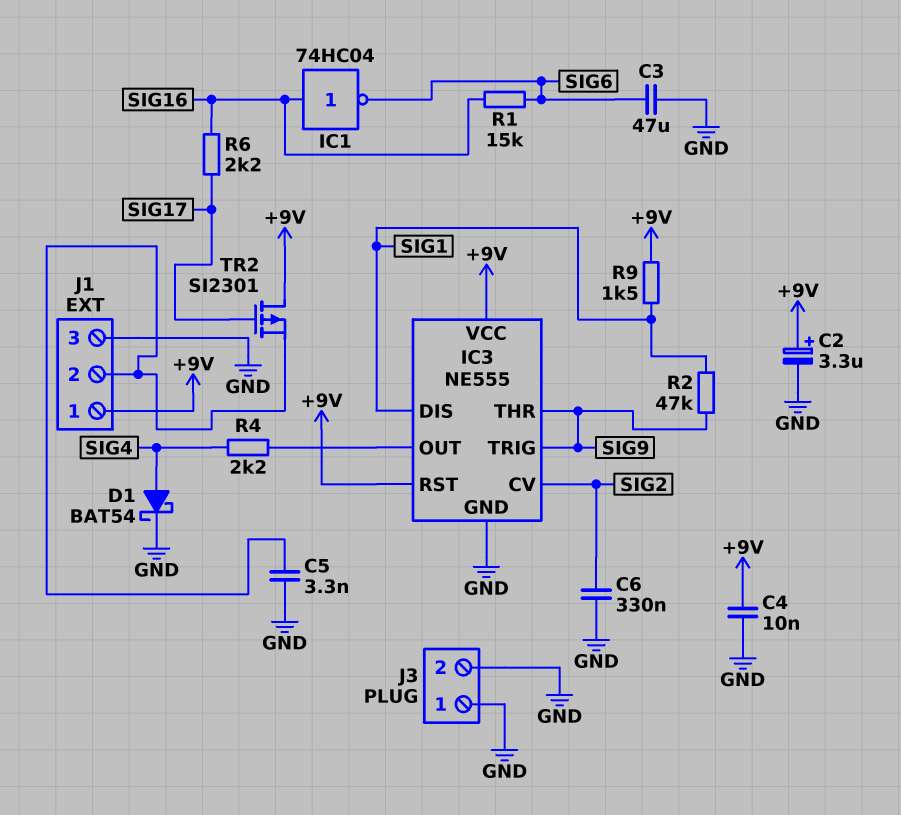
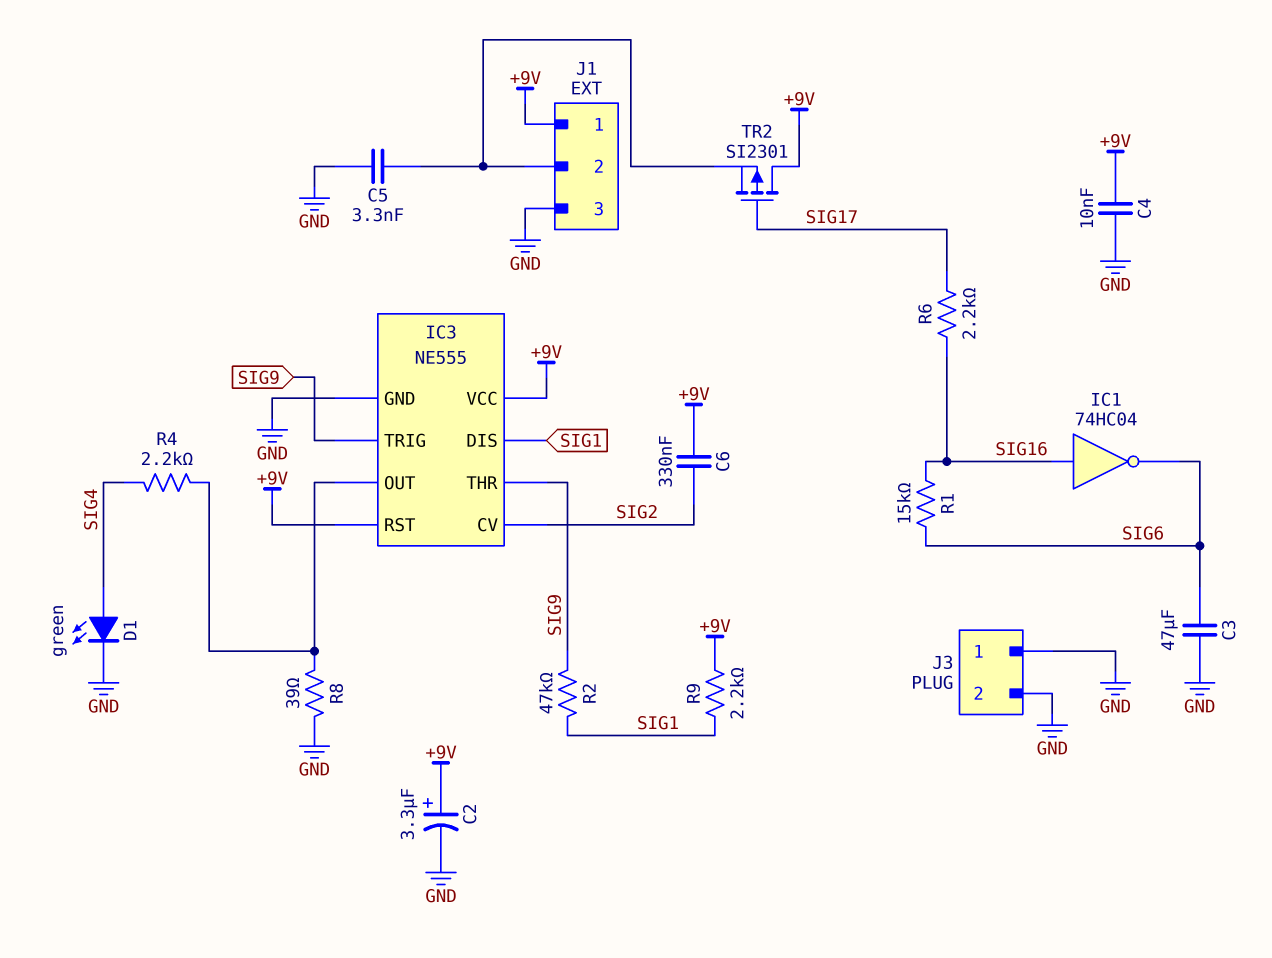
C6: 330nF (GND, SIG2) -> 330nF (+9V, SIG2)
D1: schottky BAT54 (A SIG4, K GND) -> LED green (A SIG4, K GND)
R8: none -> 39 (GND, IC3/OUT)
R9: 1.5k (+9V, SIG1) -> 2.2k (+9V, SIG1)

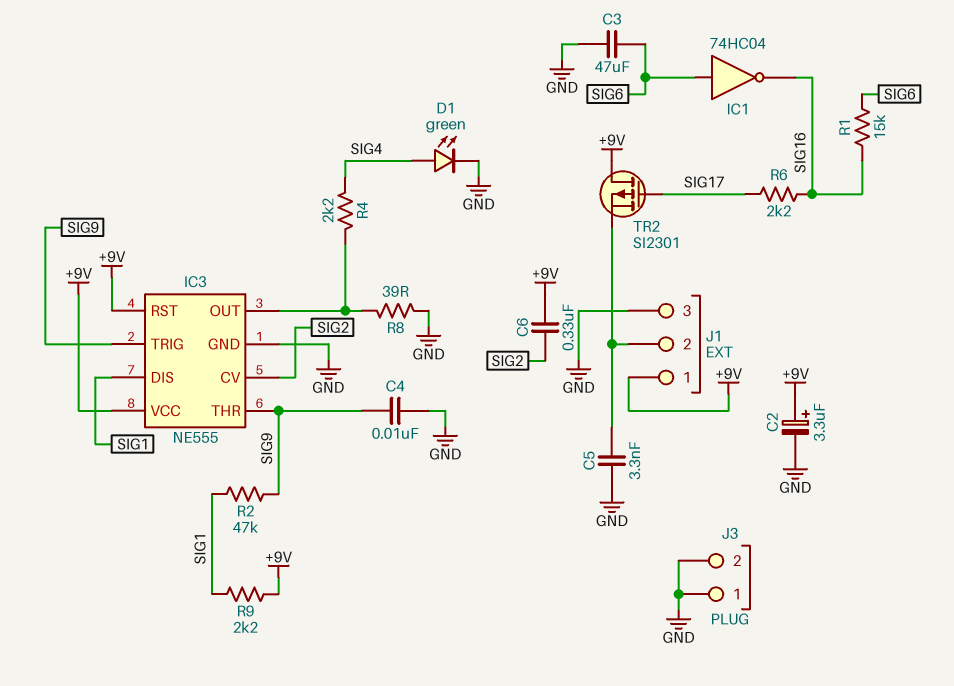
C4: 10nF (+9V, GND) -> 10nF (GND, SIG9)
IC1: NOT 74HC04 (in SIG16, out SIG6) -> NOT 74HC04 (in SIG6, out SIG16)

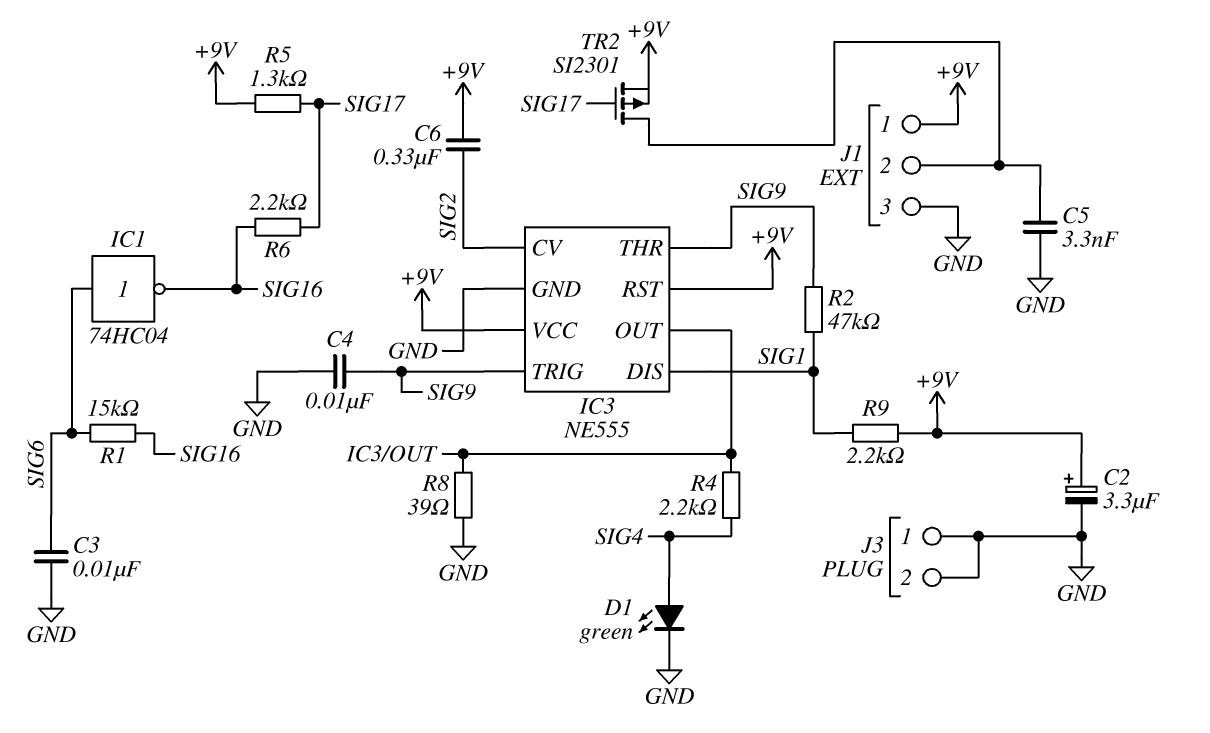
C3: 47uF (GND, SIG6) -> 10nF (GND, SIG6)
R5: none -> 1.3k (+9V, SIG17)
TR2: PMOS SI2301 (G SIG17, D +9V, S J1/2) -> PMOS SI2301 (G SIG17, D J1/2, S +9V)

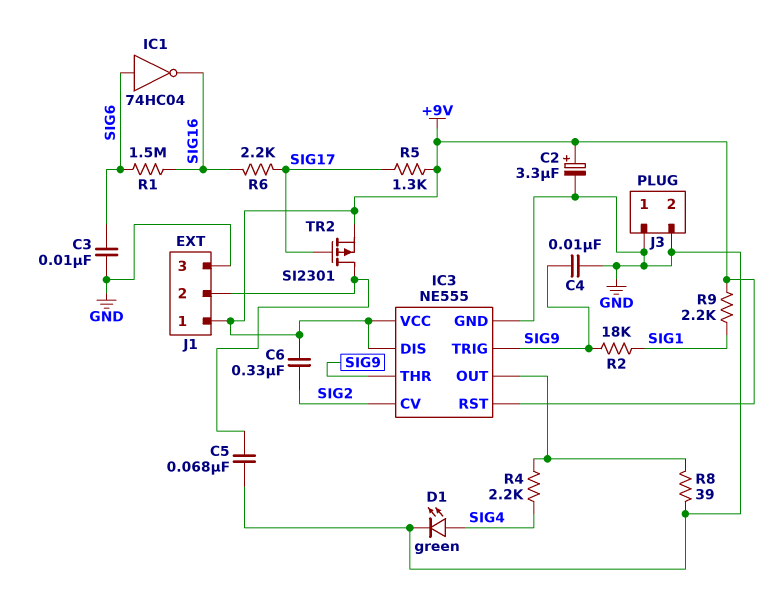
C5: 3.3nF (GND, J1/2) -> 68nF (GND, J1/2)
IC3 pin DIS: SIG1 -> +9V
R1: 15k (SIG6, SIG16) -> 1.5M (SIG6, SIG16)
R2: 47k (SIG1, SIG9) -> 18k (SIG1, SIG9)

